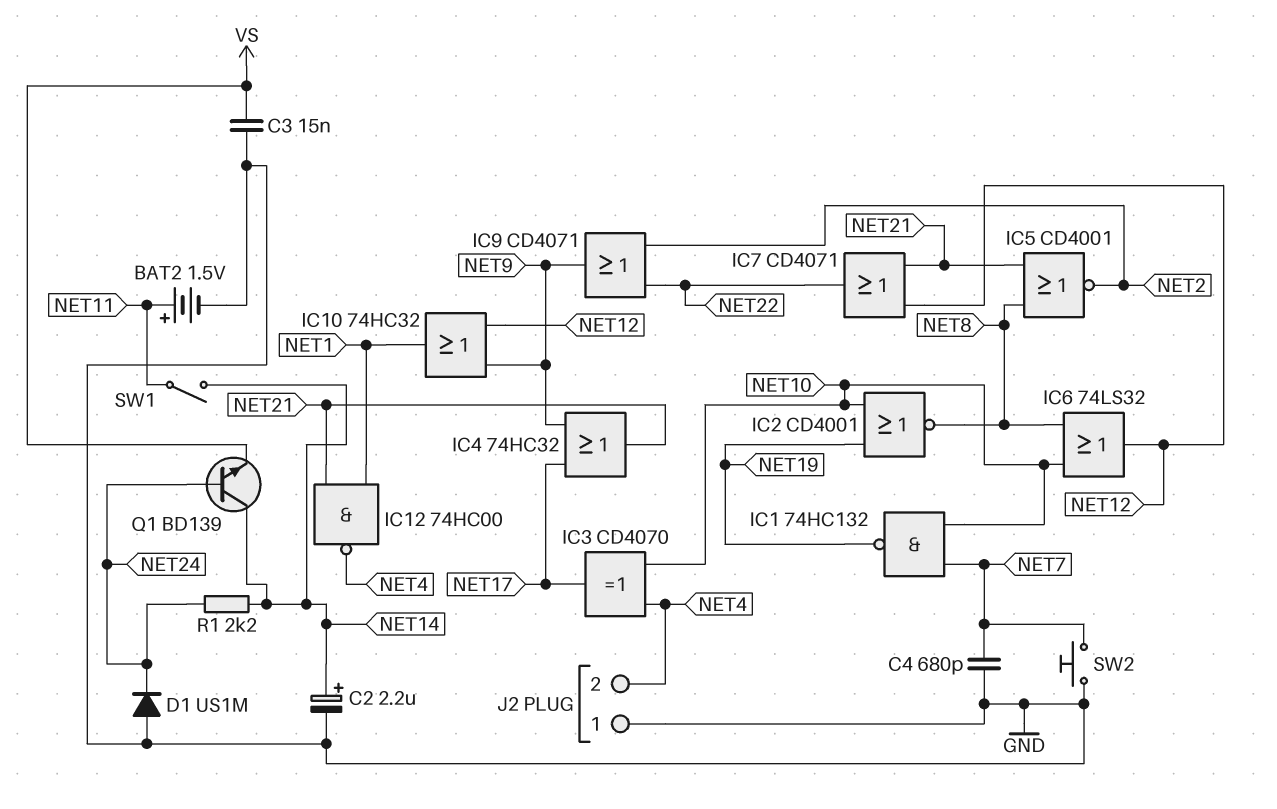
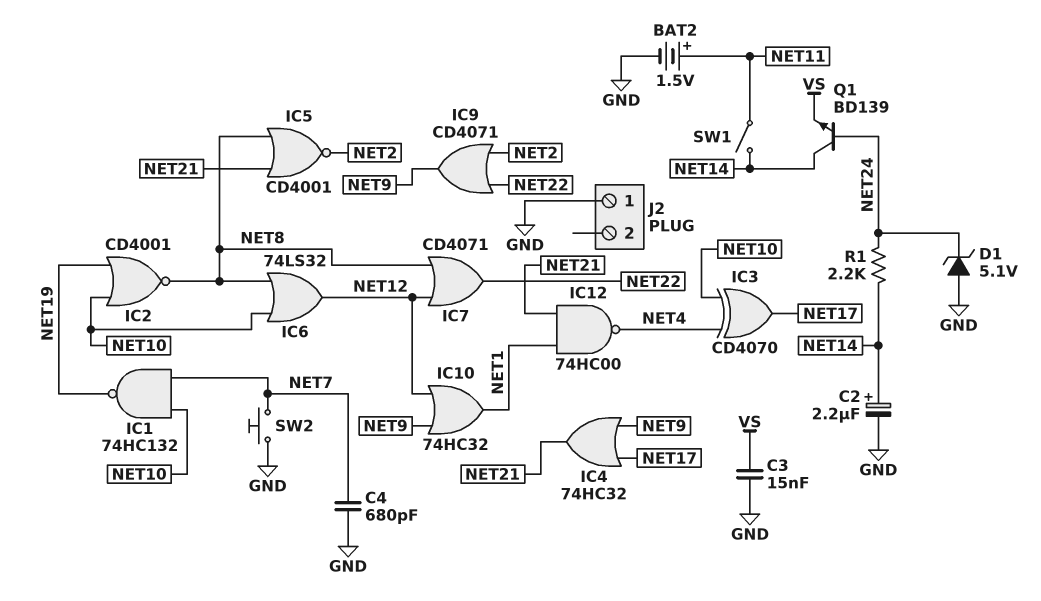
D1: diode US1M (A GND, K NET24) -> zener 5.1V (A GND, K NET24)
IC7: OR CD4071 (in NET12, in NET21, out NET22) -> OR CD4071 (in NET8, in NET12, out NET22)
J2 pin 2: NET4 -> none

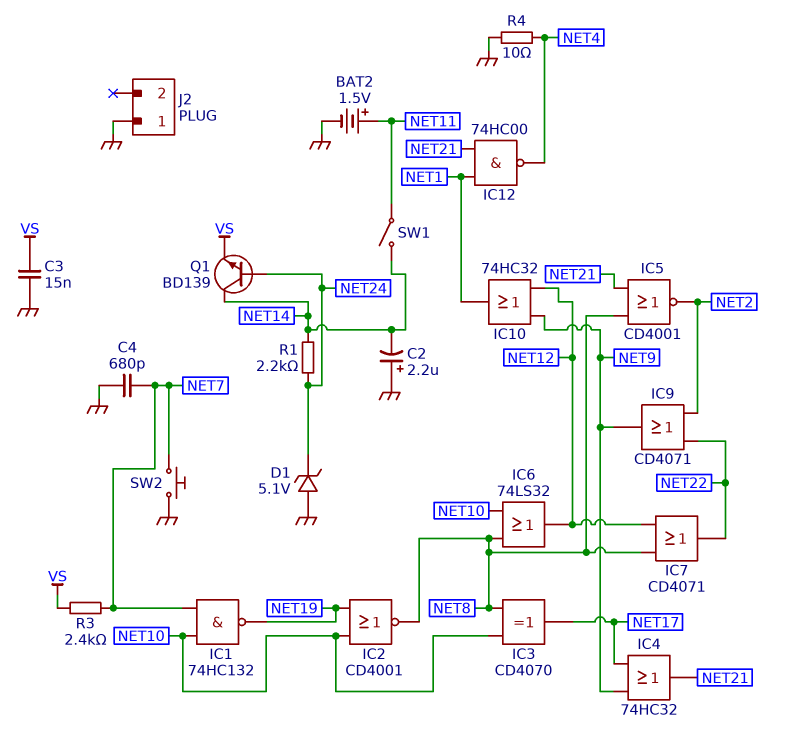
C2: 2.2uF (plus NET14, minus GND) -> 2.2uF (plus GND, minus NET14)
IC3: XOR CD4070 (in NET4, in NET10, out NET17) -> XOR CD4070 (in NET8, in NET10, out NET17)
R3: none -> 2.4k (NET7, VS)
R4: none -> 10 (GND, NET4)

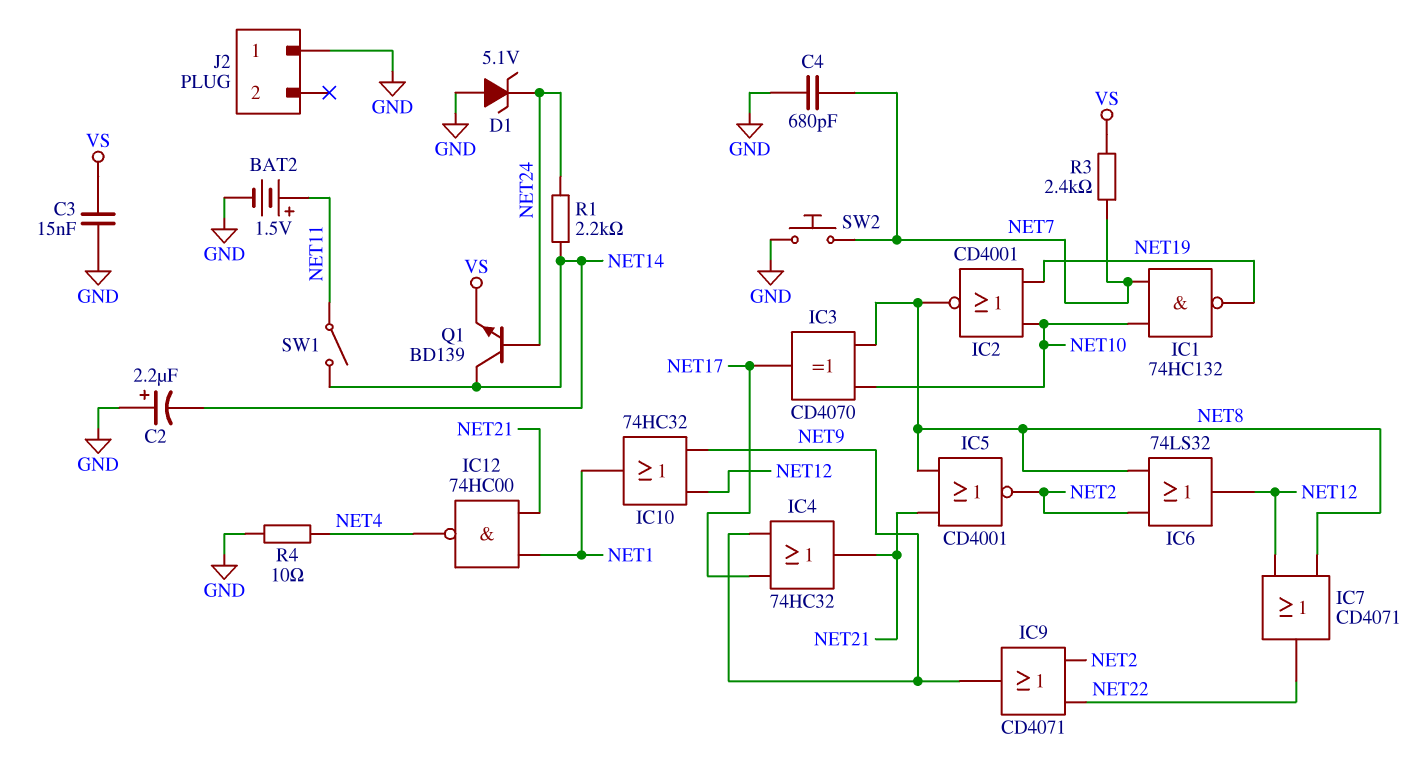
IC6: OR 74LS32 (in NET8, in NET10, out NET12) -> OR 74LS32 (in NET2, in NET8, out NET12)

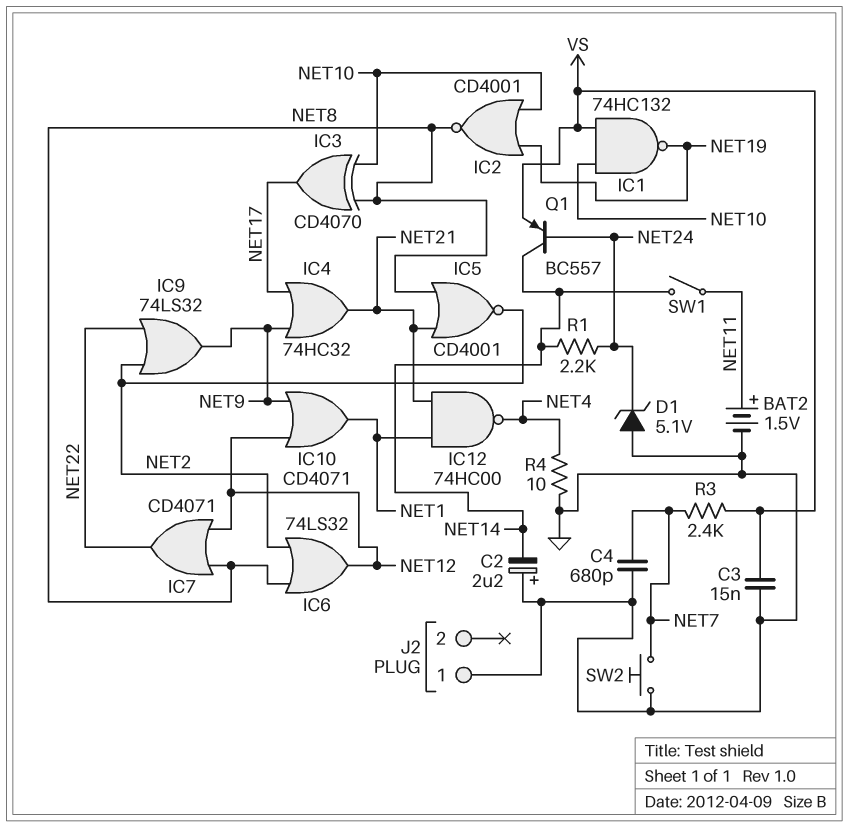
IC1: NAND 74HC132 (in NET7, in NET10, out NET19) -> NAND 74HC132 (in NET10, in VS, out NET19)
IC9: OR CD4071 (in NET2, in NET22, out NET9) -> OR 74LS32 (in NET2, in NET22, out NET9)
IC10: OR 74HC32 (in NET9, in NET12, out NET1) -> OR CD4071 (in NET9, in NET12, out NET1)
Q1: NPN BD139 (B NET24, C NET14, E VS) -> PNP BC557 (B NET24, C NET14, E VS)

